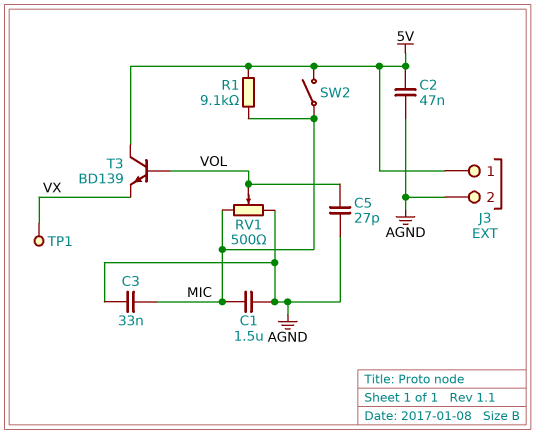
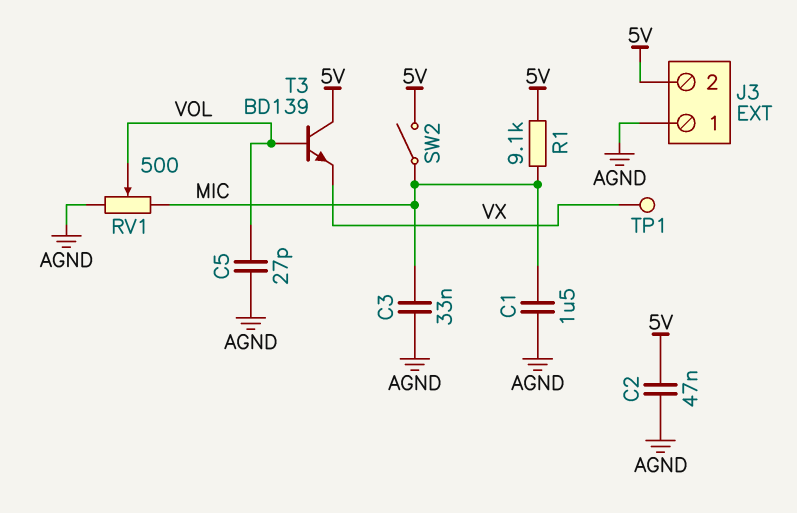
J3 pin 1: 5V -> AGND
J3 pin 2: AGND -> 5V

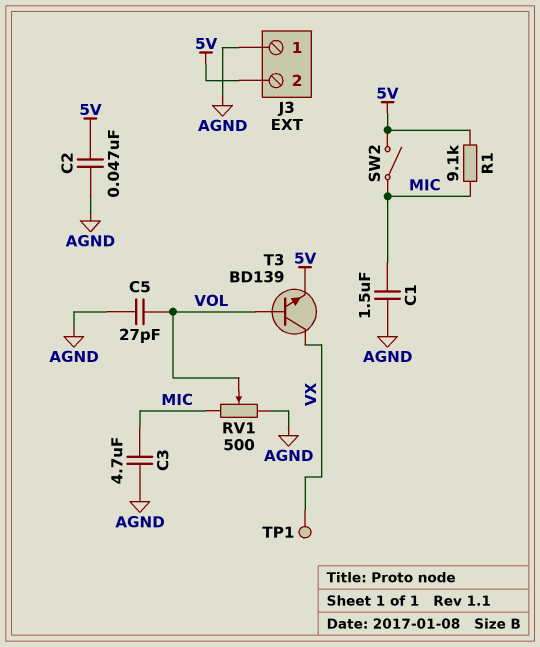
C3: 33nF (AGND, MIC) -> 4.7uF (AGND, MIC)
T3: NPN BD139 (B VOL, C 5V, E VX) -> NPN BD139 (B VOL, C VX, E 5V)

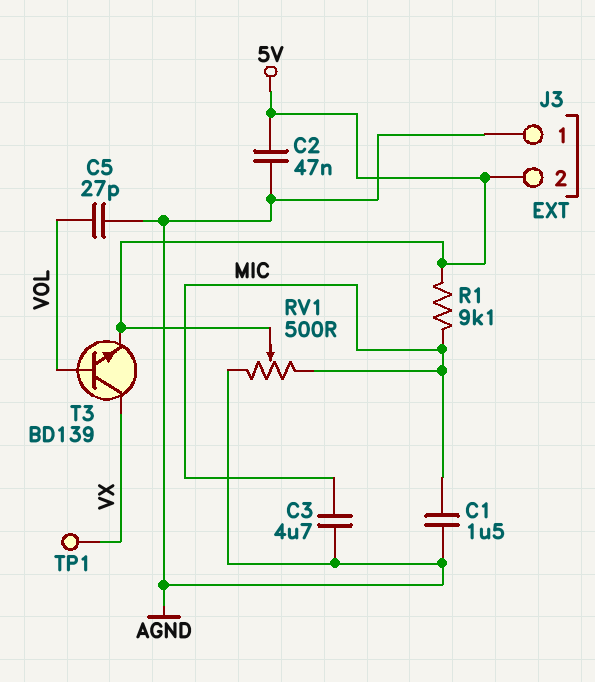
RV1: 500 (AGND, MIC, wiper VOL) -> 500 (AGND, MIC, wiper 5V)
SW2: switch (5V, MIC) -> none

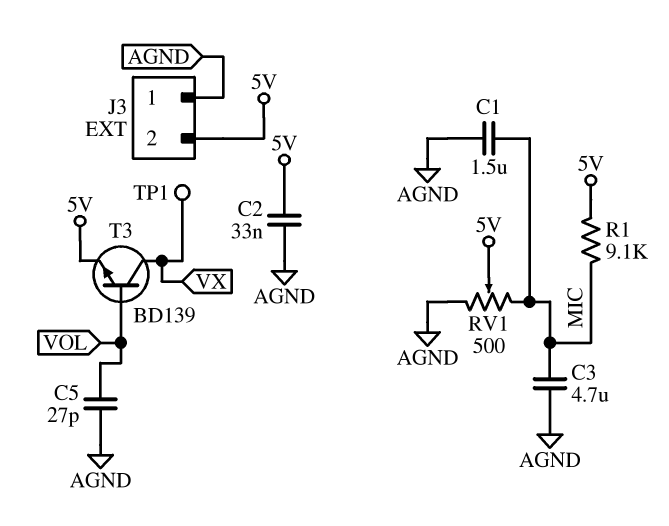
C2: 47nF (5V, AGND) -> 33nF (5V, AGND)

